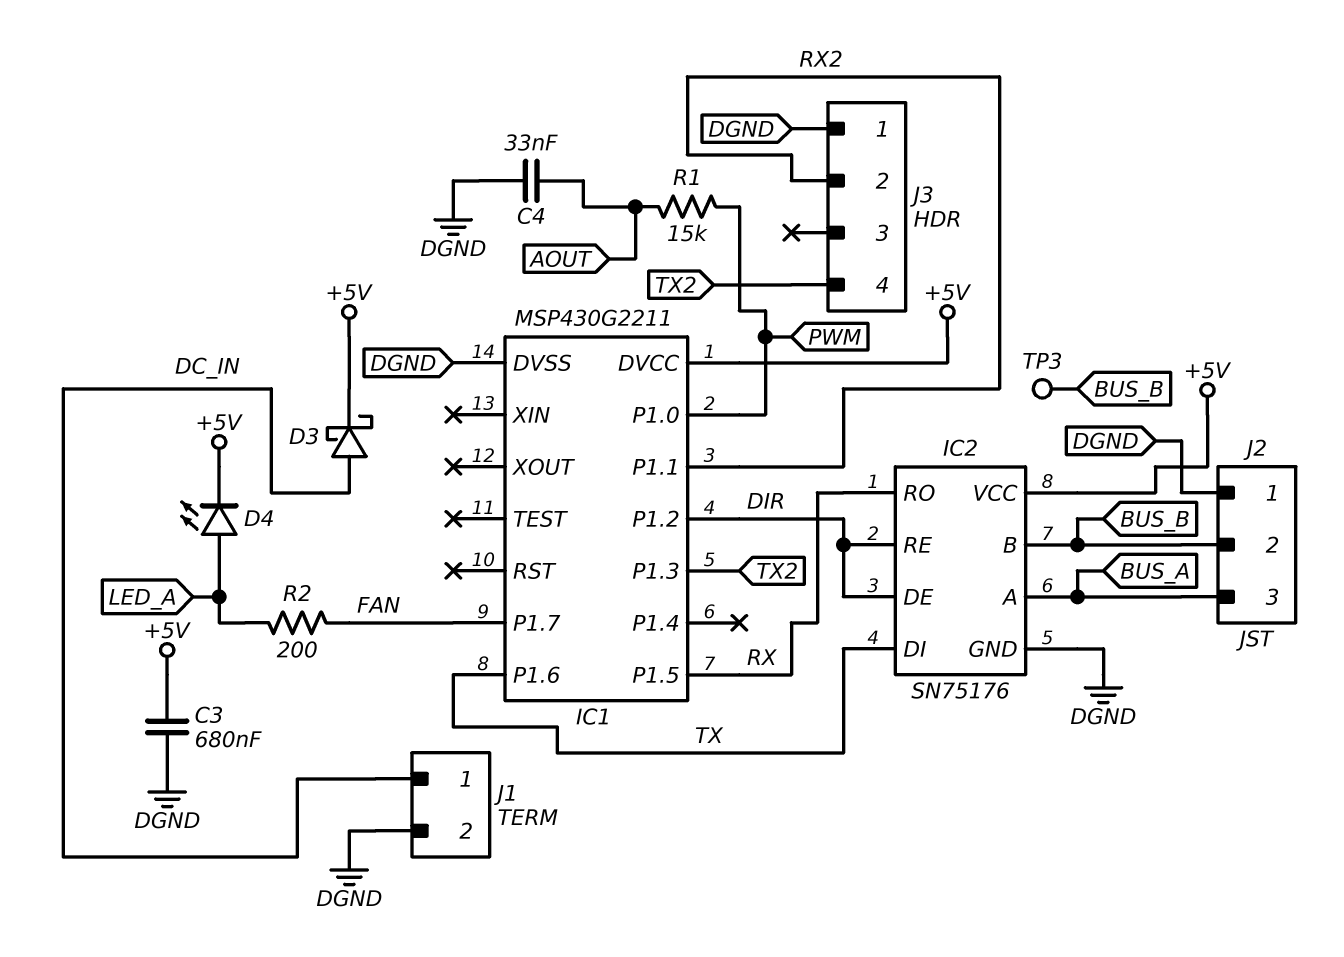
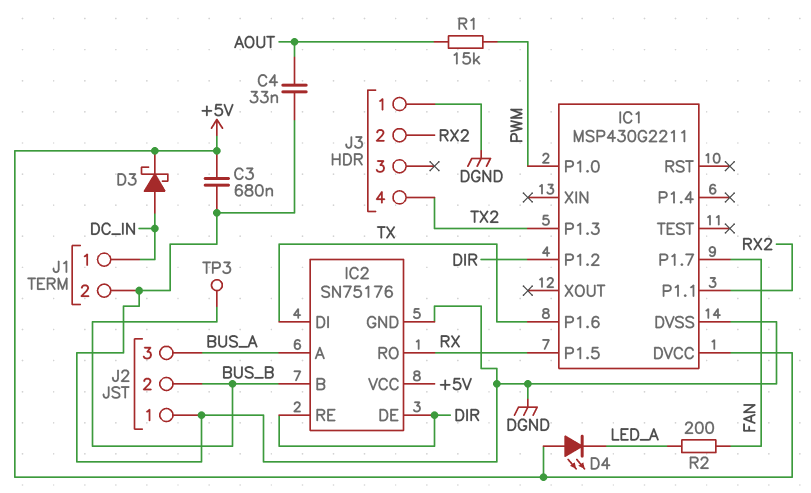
D4: LED (A LED_A, K +5V) -> LED (A +5V, K LED_A)

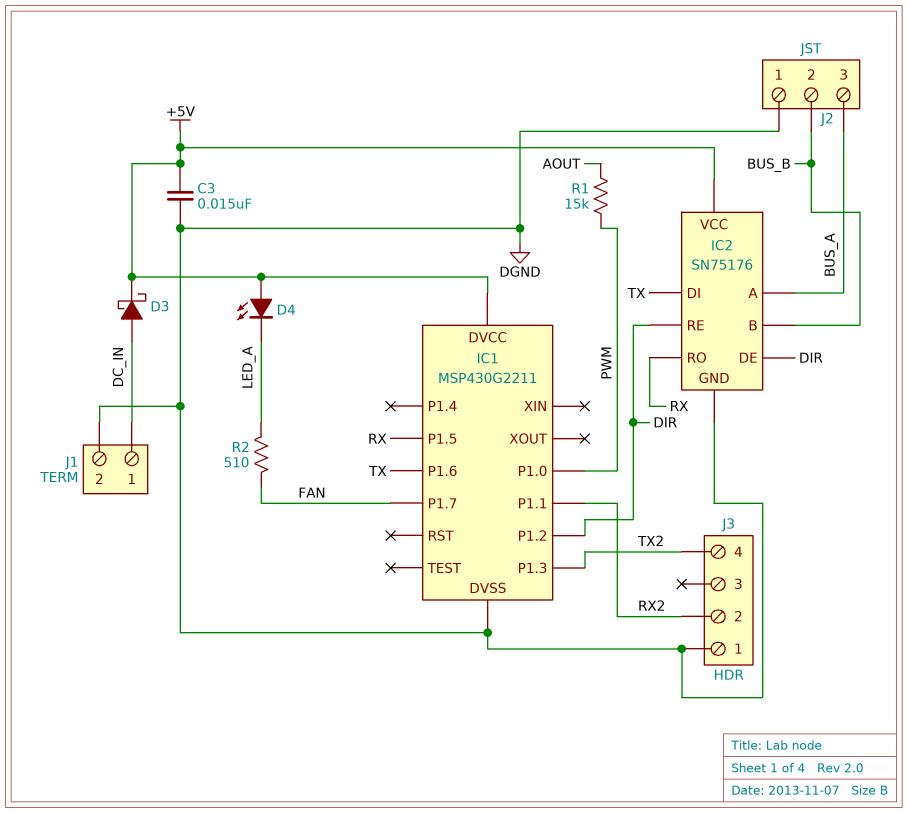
C3: 680nF (+5V, DGND) -> 15nF (+5V, DGND)
C4: 33nF (AOUT, DGND) -> none
R2: 200 (FAN, LED_A) -> 510 (FAN, LED_A)
TP3: test point (BUS_B) -> none

